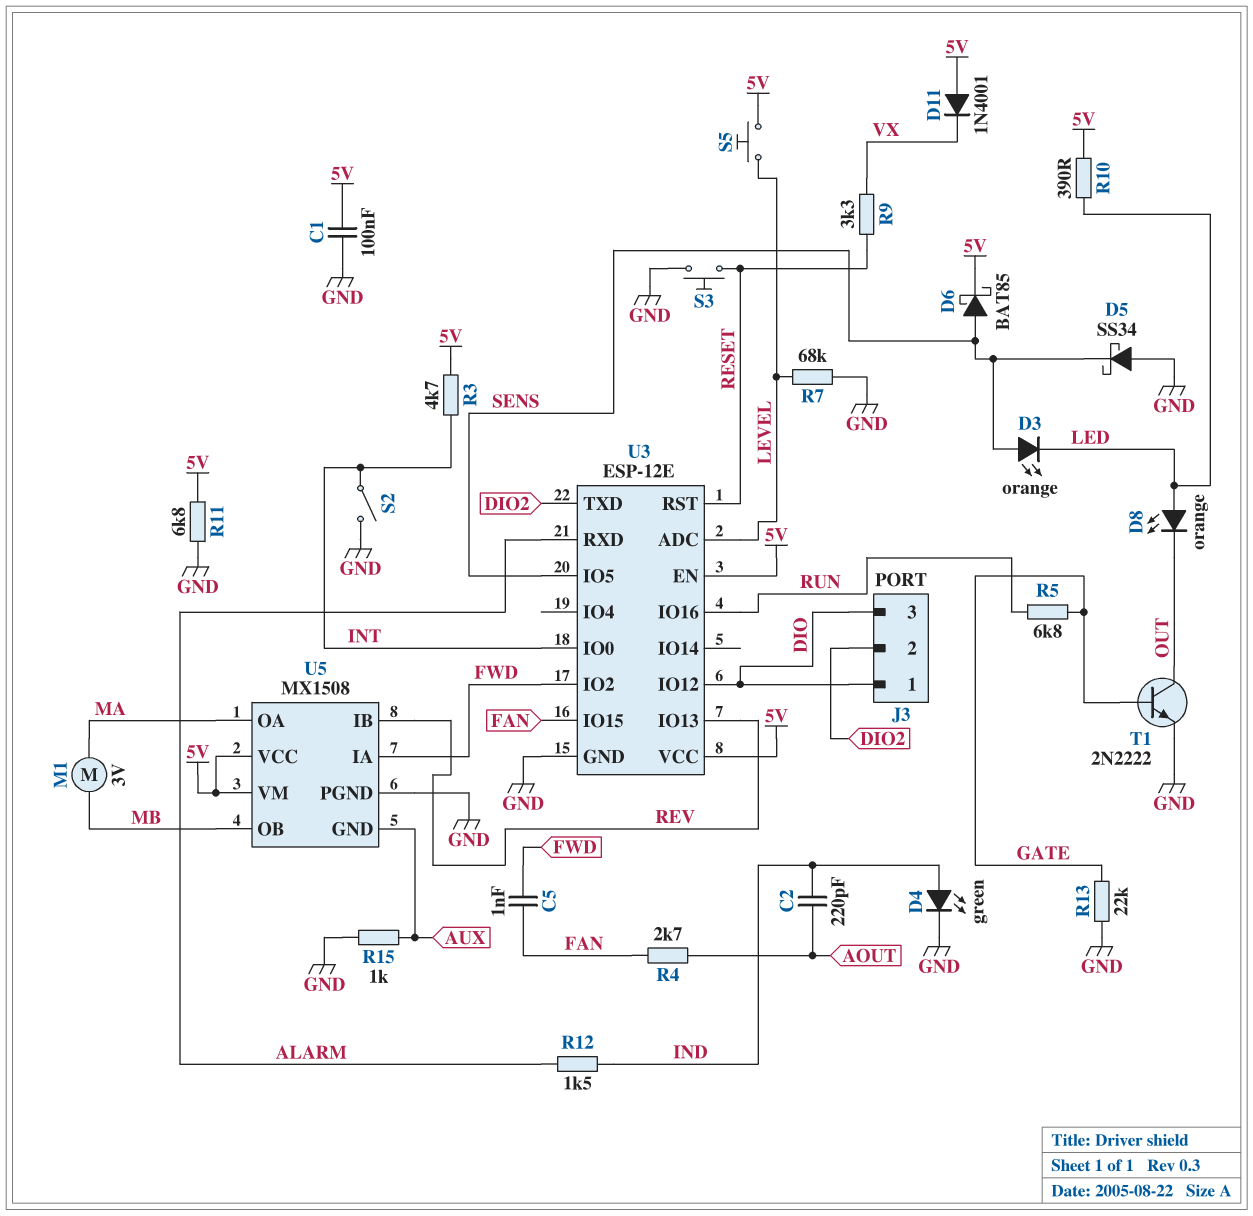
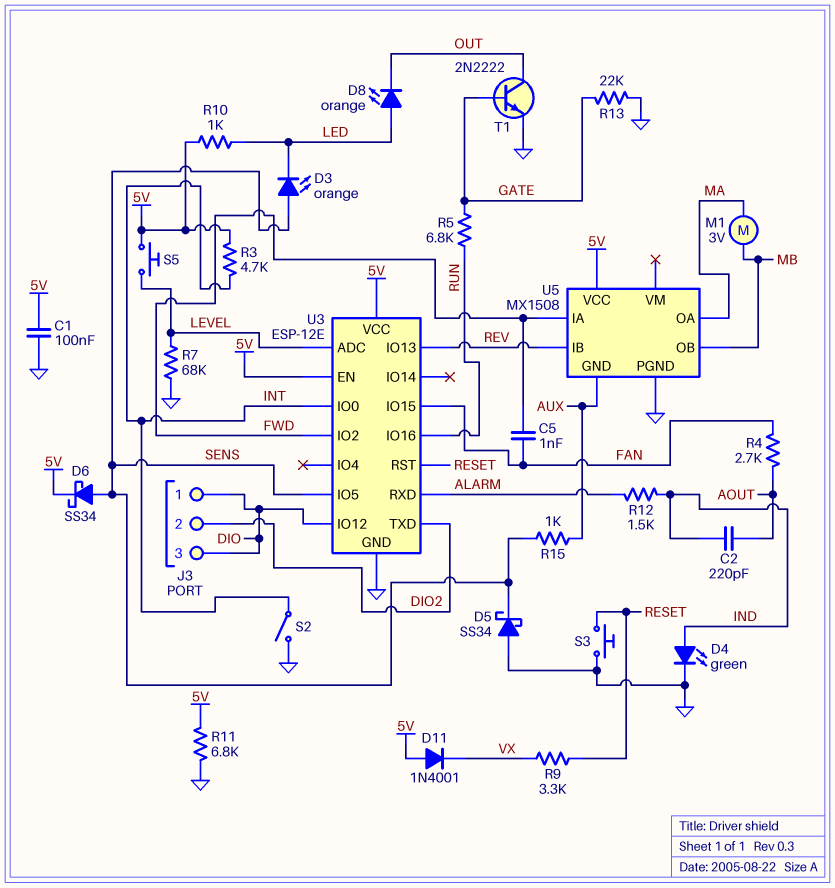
D6: schottky BAT85 (A SENS, K 5V) -> schottky SS34 (A SENS, K 5V)
R10: 390 (5V, LED) -> 1k (5V, LED)
R15: 1k (AUX, GND) -> 1k (AUX, SENS)
U5 pin VM: 5V -> none

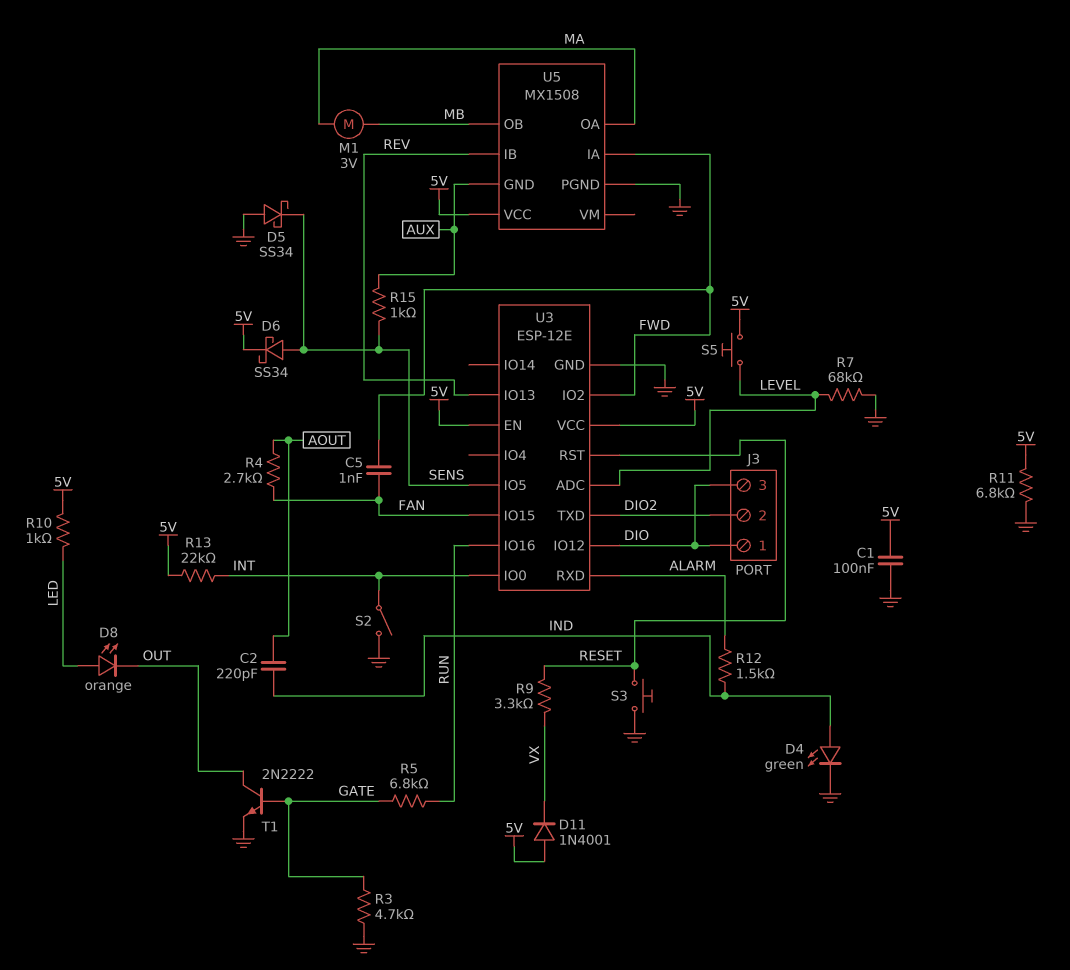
D3: LED orange (A SENS, K LED) -> none
R3: 4.7k (5V, INT) -> 4.7k (GATE, GND)
R13: 22k (GATE, GND) -> 22k (5V, INT)

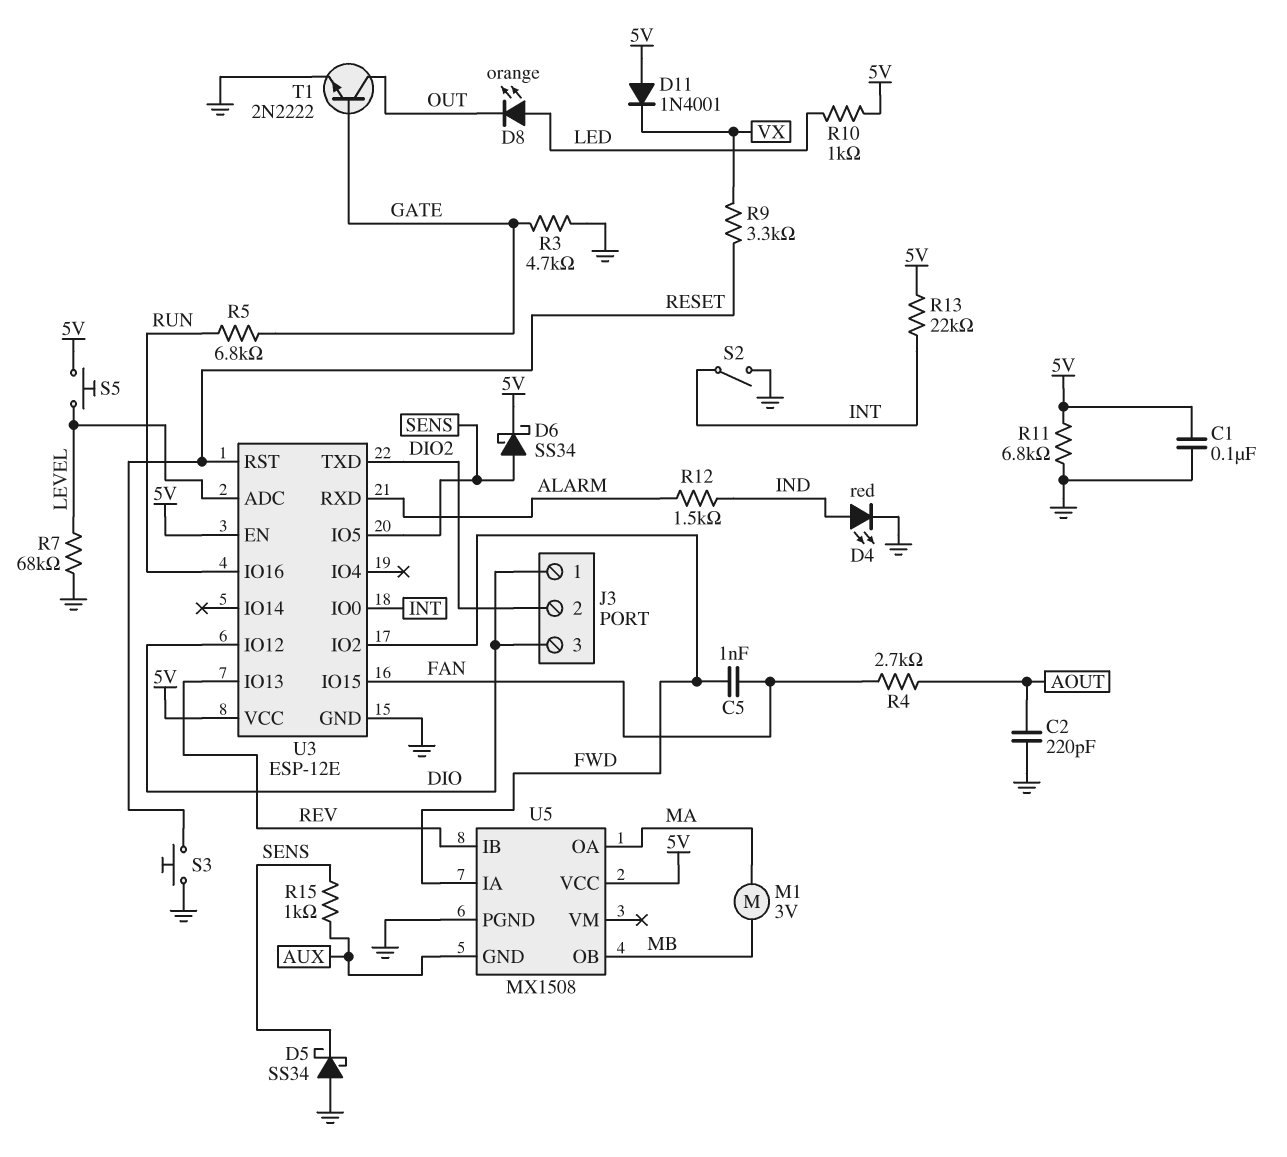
C2: 220pF (AOUT, IND) -> 220pF (AOUT, GND)
D4: LED green (A IND, K GND) -> LED red (A IND, K GND)

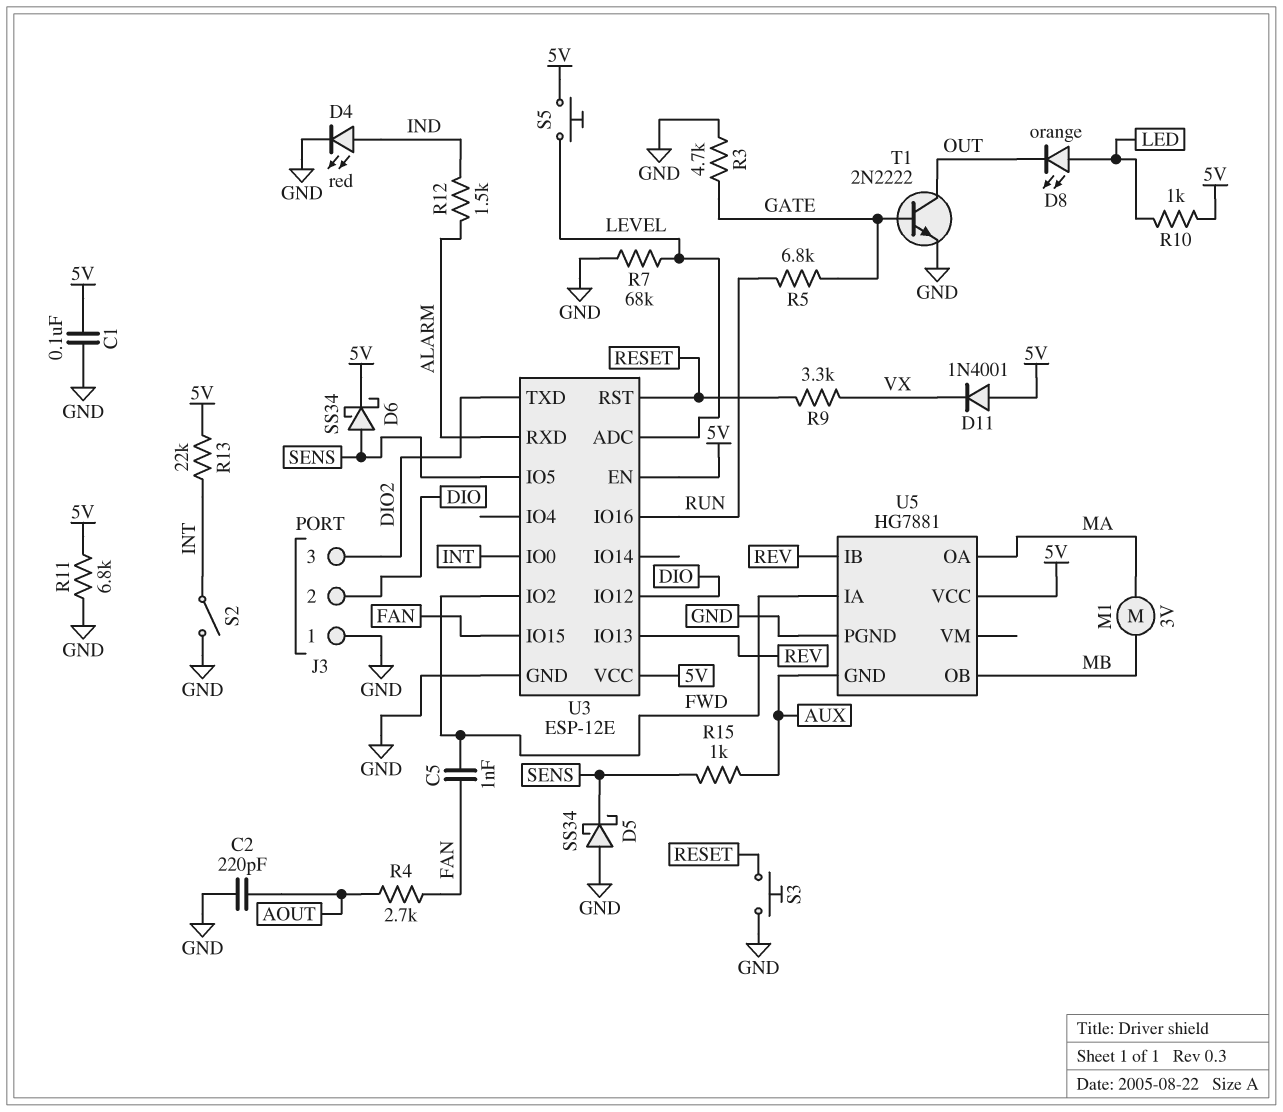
J3 pin 1: DIO -> GND
J3 pin 2: DIO2 -> DIO
J3 pin 3: DIO -> DIO2
U5: MX1508 -> HG7881

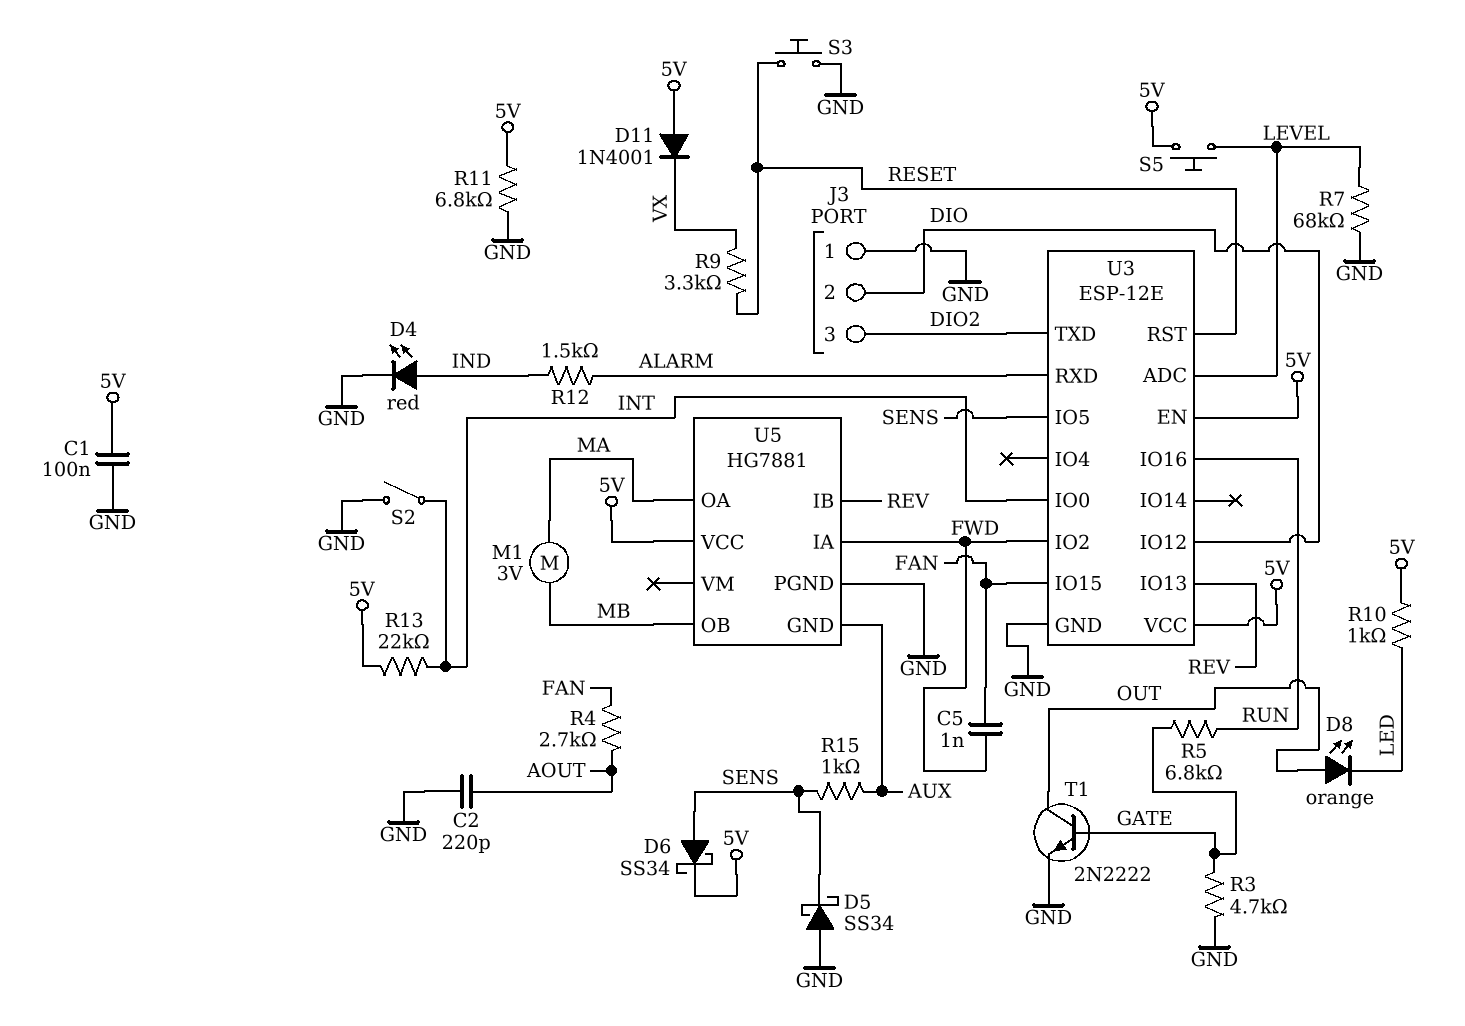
D8: LED orange (A LED, K OUT) -> LED orange (A OUT, K LED)

